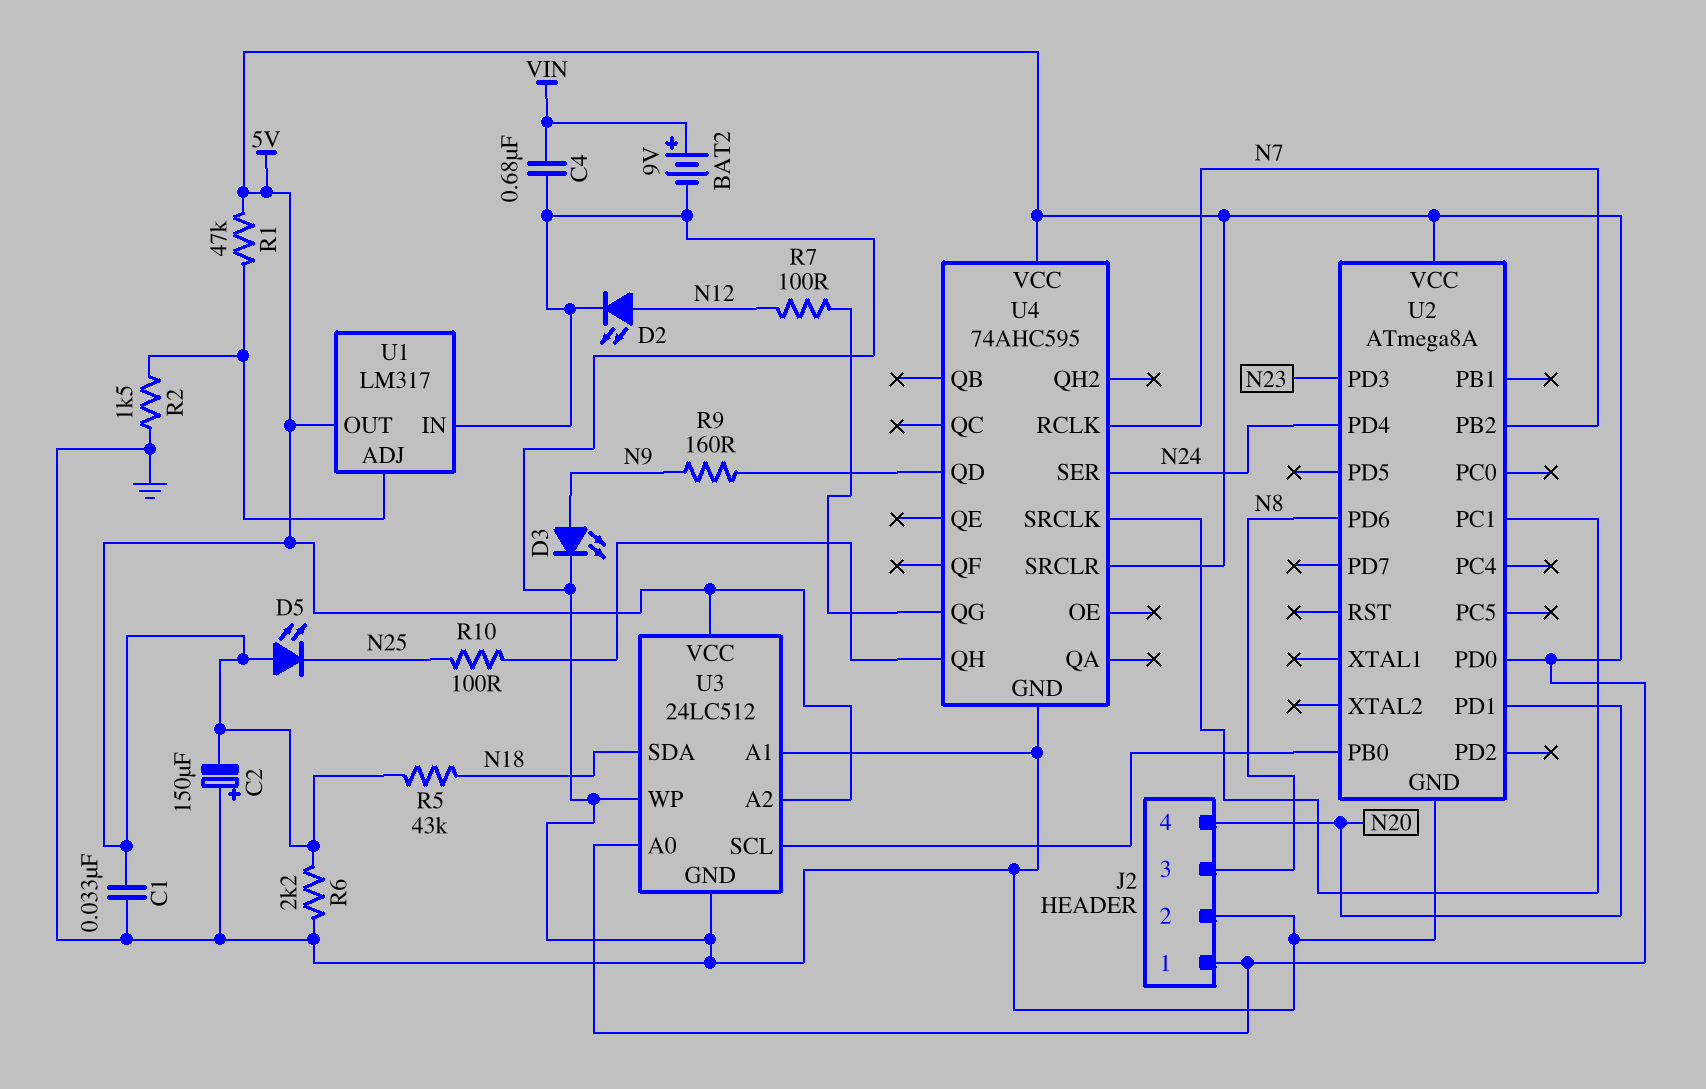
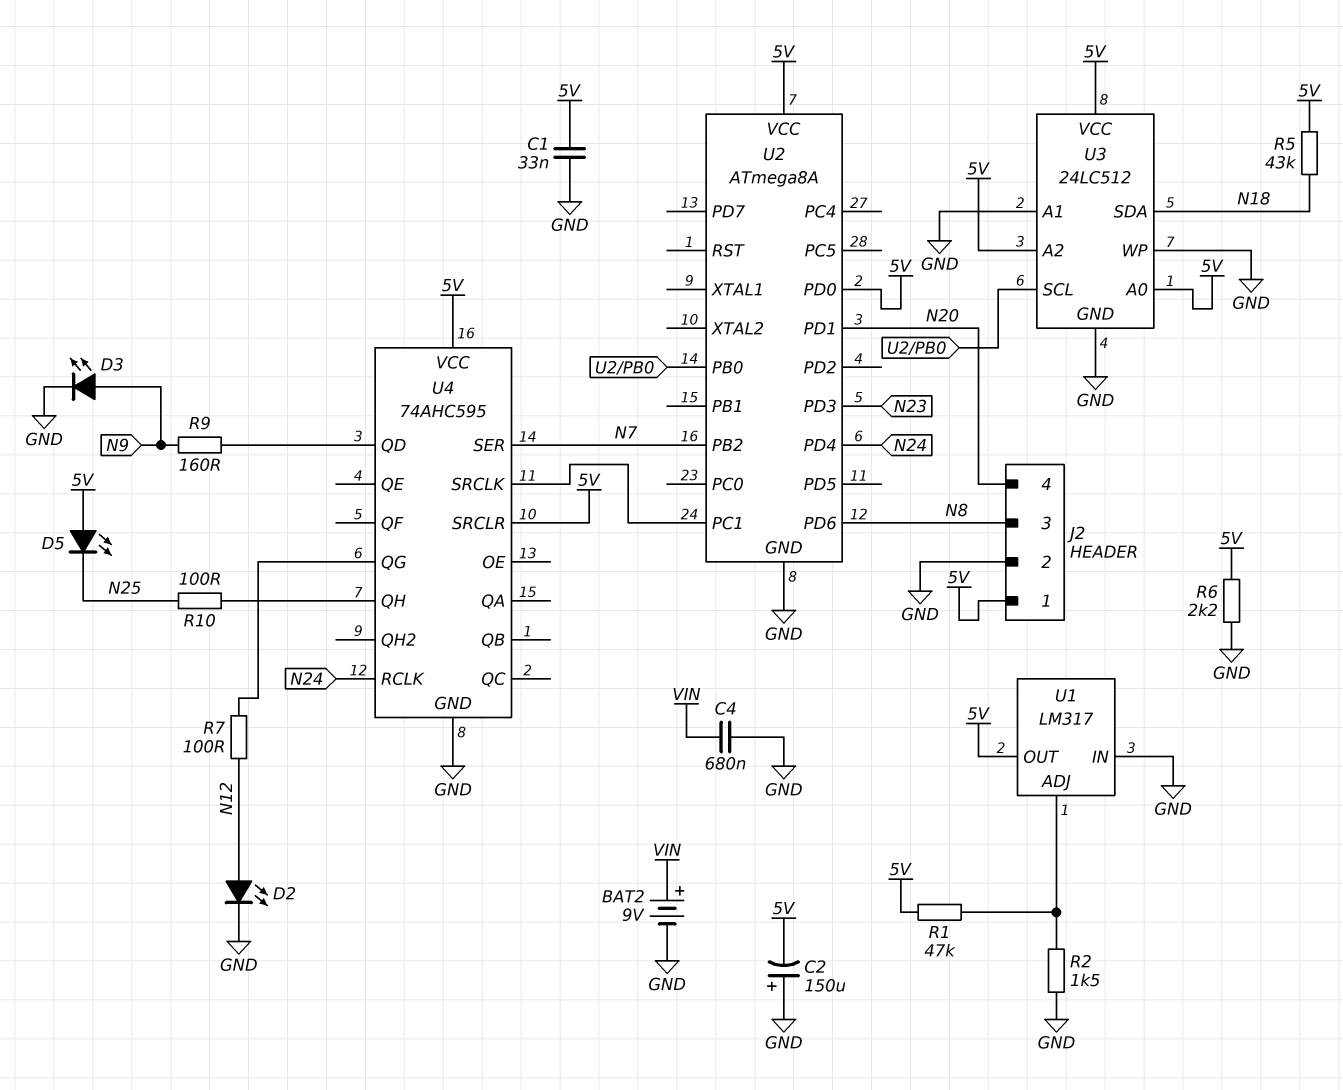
U4 pin RCLK: N7 -> N24
U4 pin SER: N24 -> N7

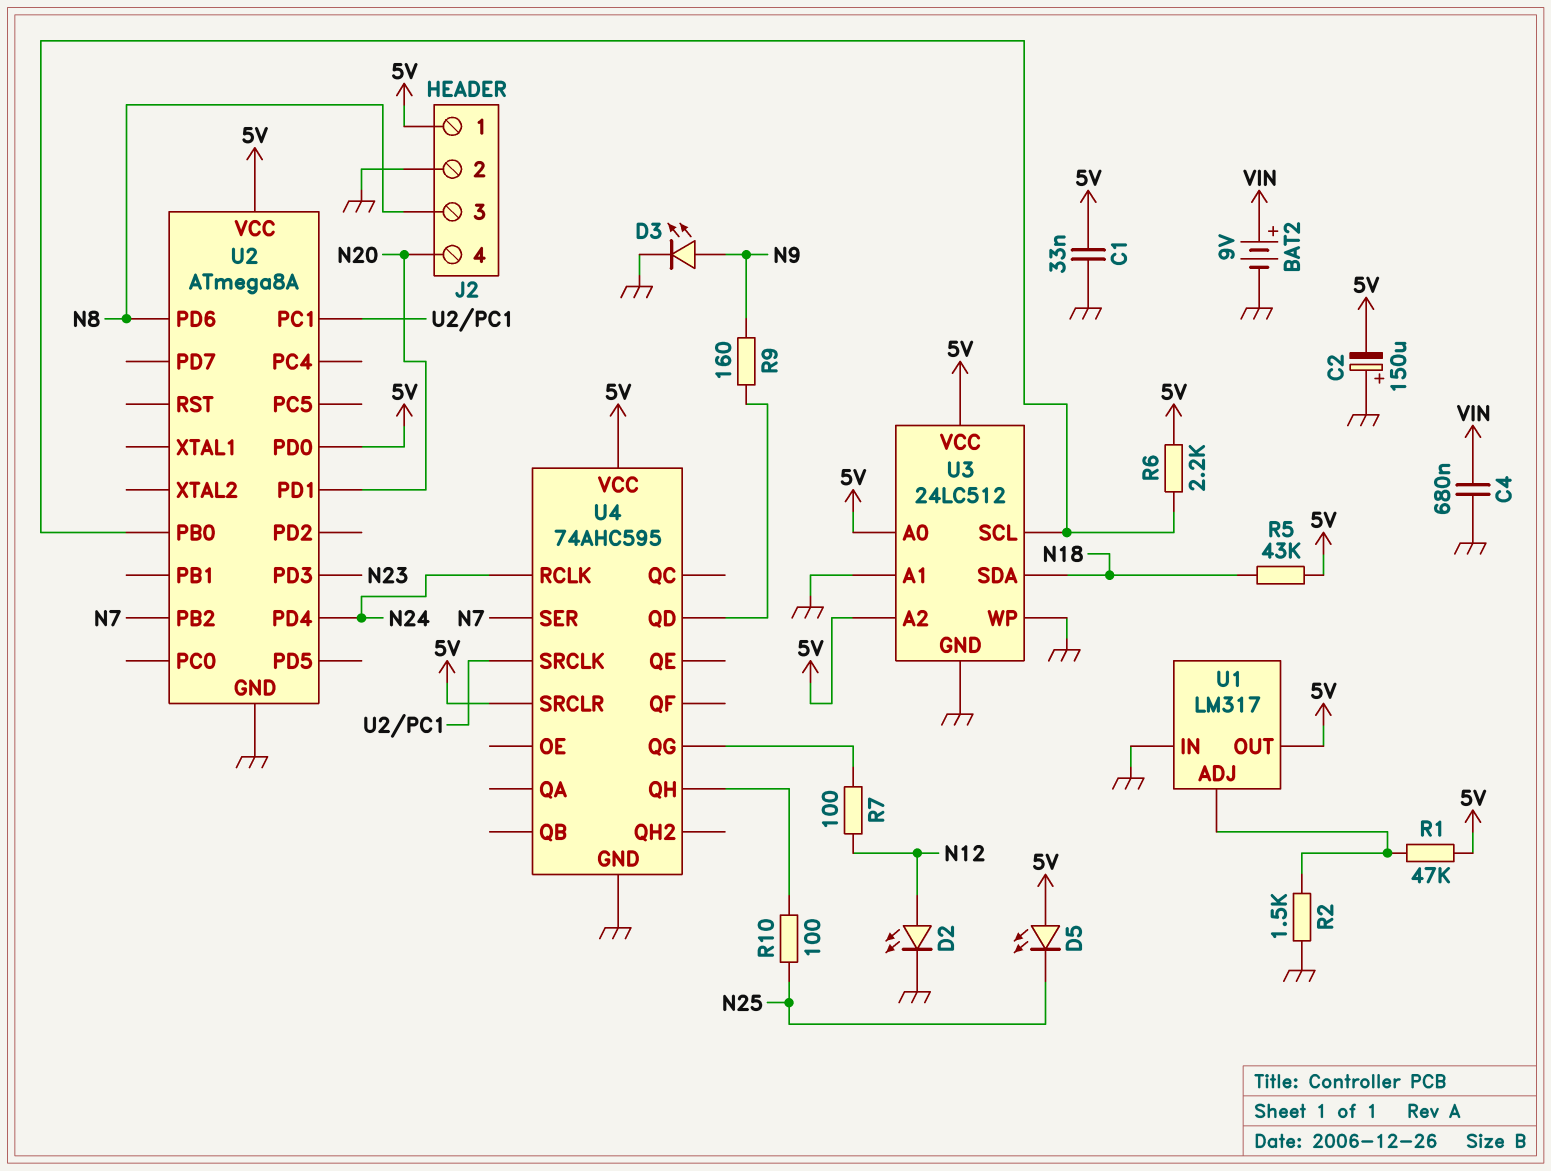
R6: 2.2k (5V, GND) -> 2.2k (5V, U2/PB0)

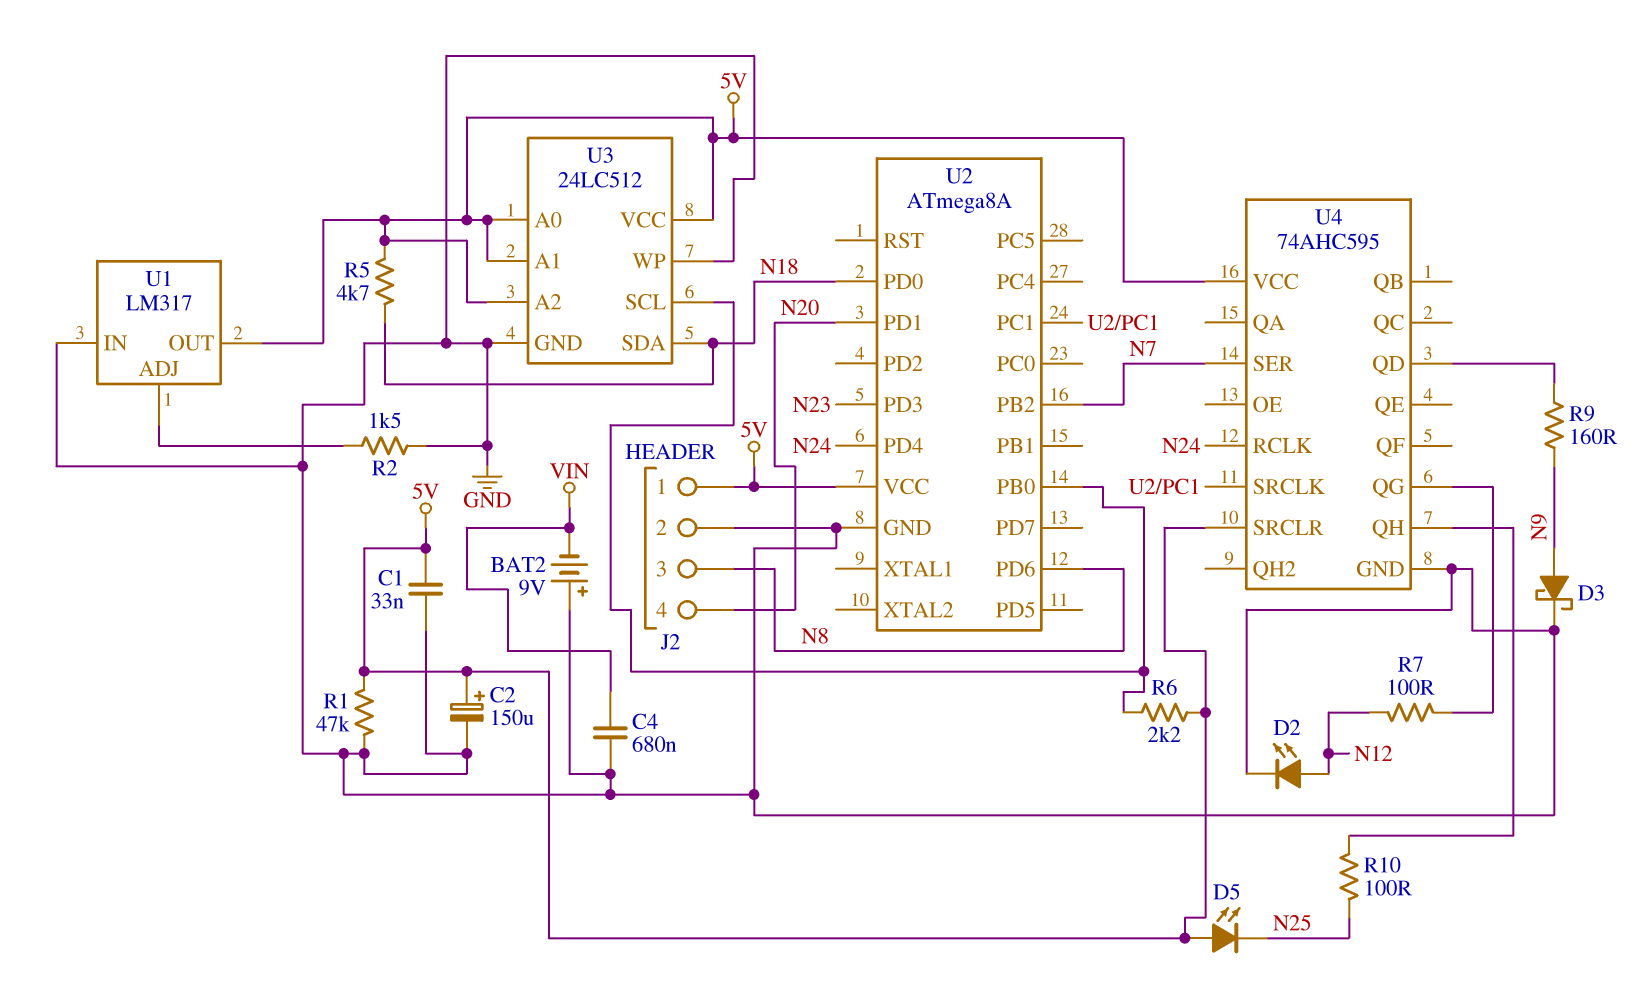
BAT2: 9V (plus VIN, minus GND) -> 9V (plus GND, minus VIN)
C2: 150uF (plus GND, minus 5V) -> 150uF (plus 5V, minus GND)
D3: LED (A N9, K GND) -> schottky (A N9, K GND)
R1: 47k (5V, U1/ADJ) -> 47k (5V, GND)
R5: 43k (5V, N18) -> 4.7k (5V, N18)
U2 pin PD0: 5V -> N18
U3 pin A1: GND -> 5V

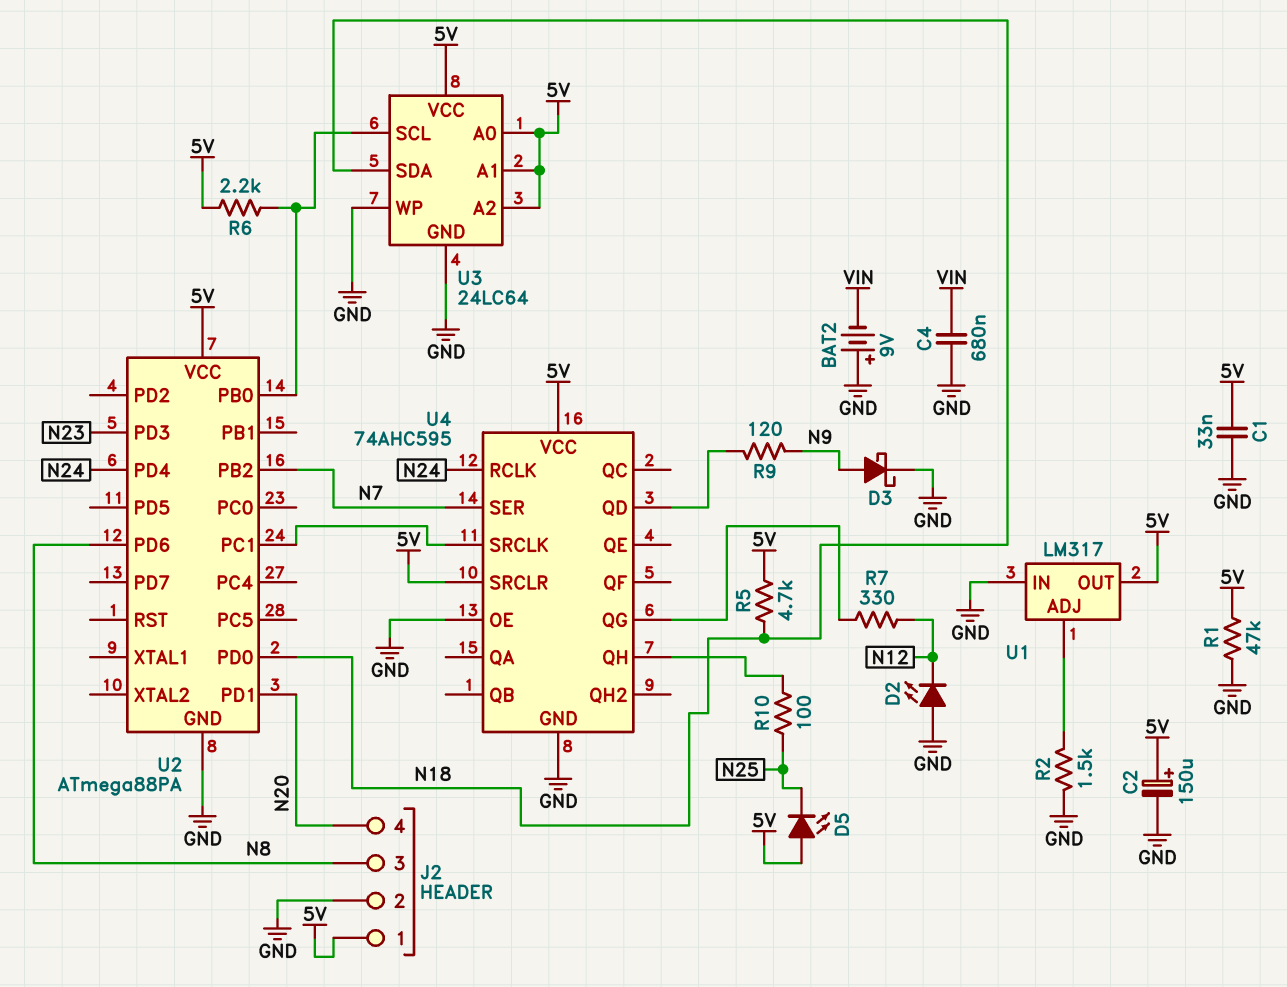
D2: LED (A N12, K GND) -> LED (A GND, K N12)
R7: 100 (N12, U4/QG) -> 330 (N12, U4/QG)
R9: 160 (N9, U4/QD) -> 120 (N9, U4/QD)
U2: ATmega8A -> ATmega88PA
U3: 24LC512 -> 24LC64
U4 pin OE: none -> GND

